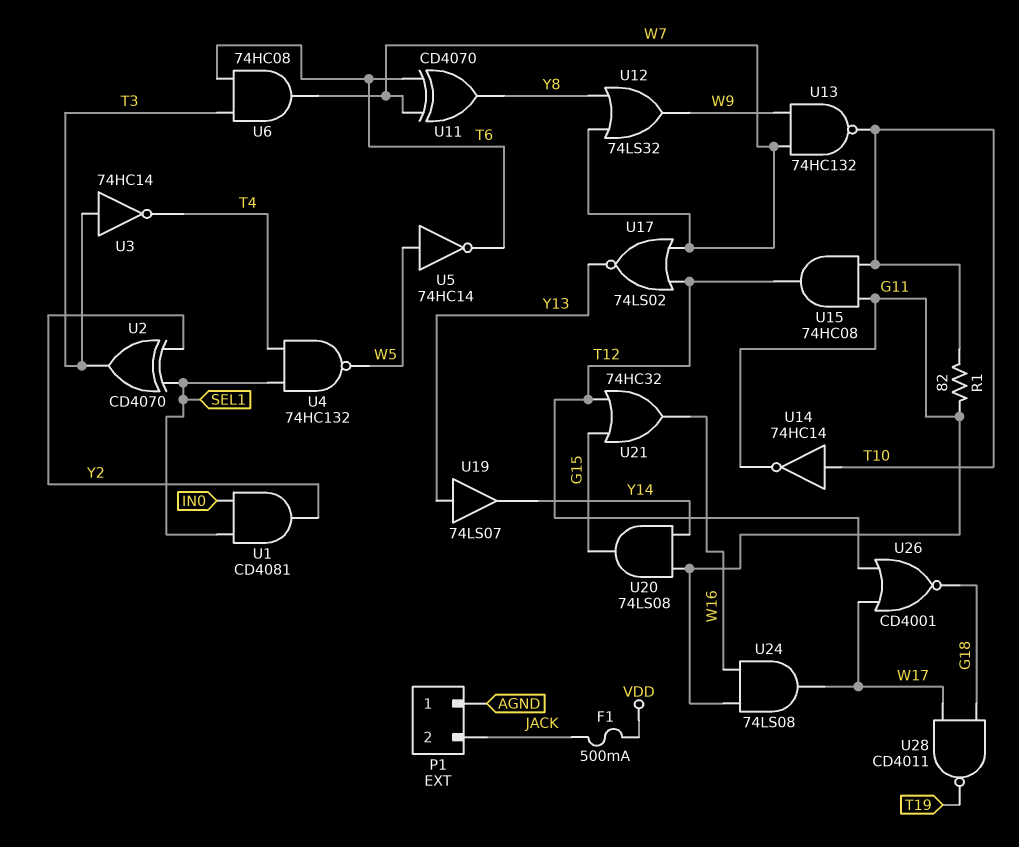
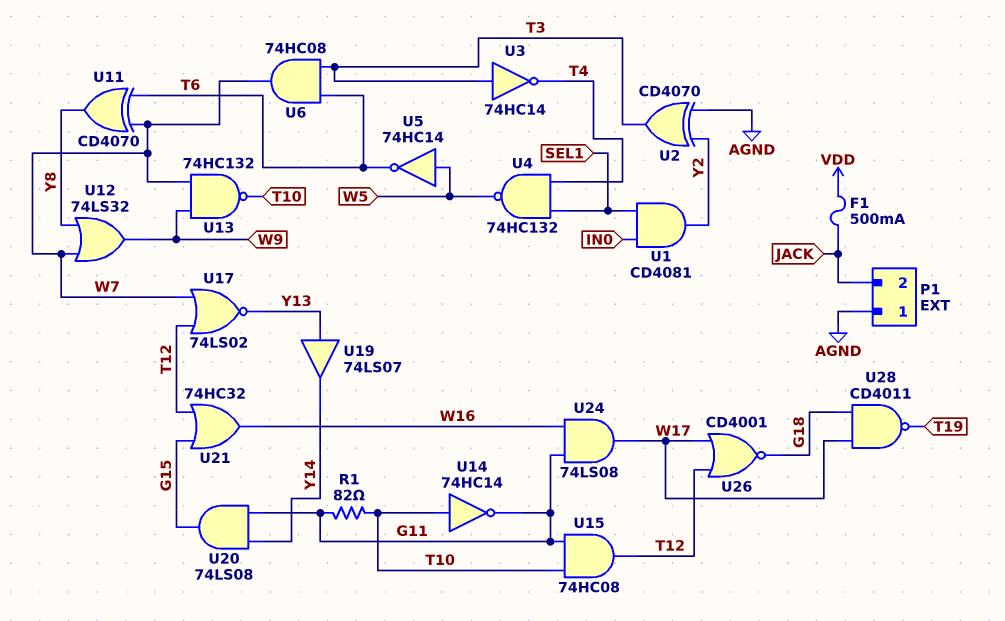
U2: XOR CD4070 (in SEL1, in Y2, out T3) -> XOR CD4070 (in AGND, in Y2, out T3)

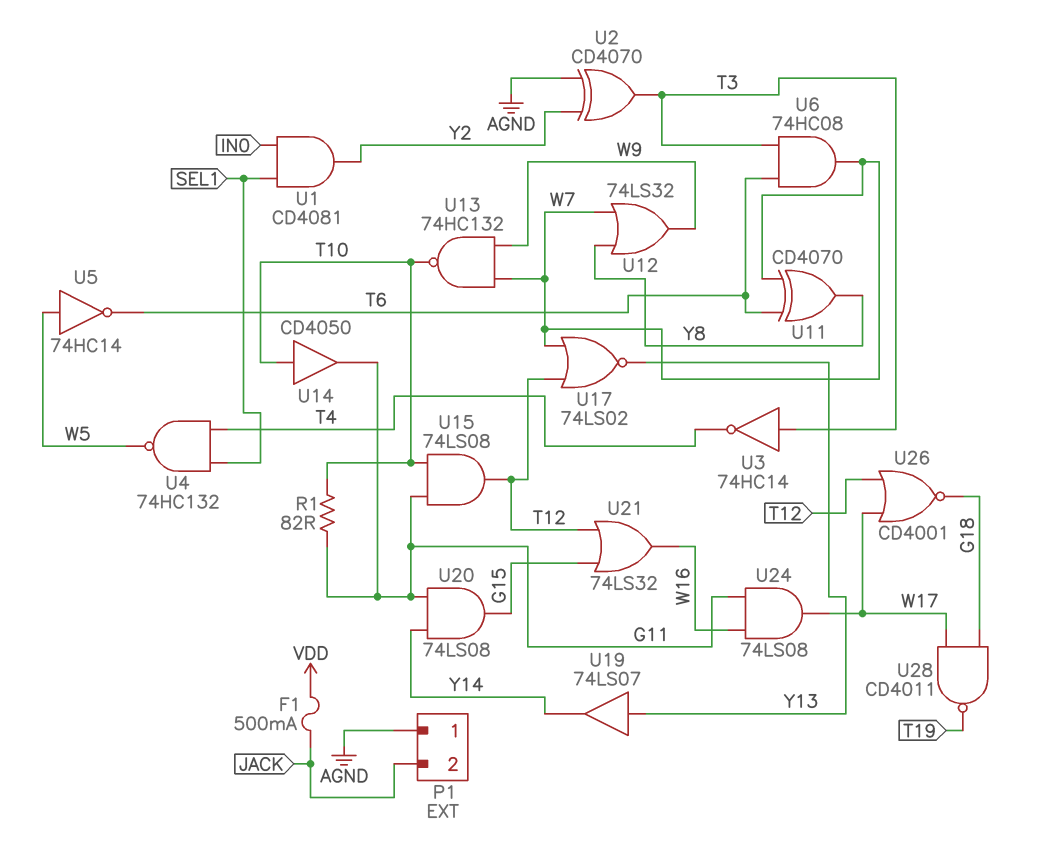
U14: NOT 74HC14 (in T10, out G11) -> buffer CD4050 (in T10, out G11)
U15: AND 74HC08 (in G11, in T10, out T12) -> AND 74LS08 (in G11, in T10, out T12)
U21: OR 74HC32 (in G15, in T12, out W16) -> OR 74LS32 (in G15, in T12, out W16)

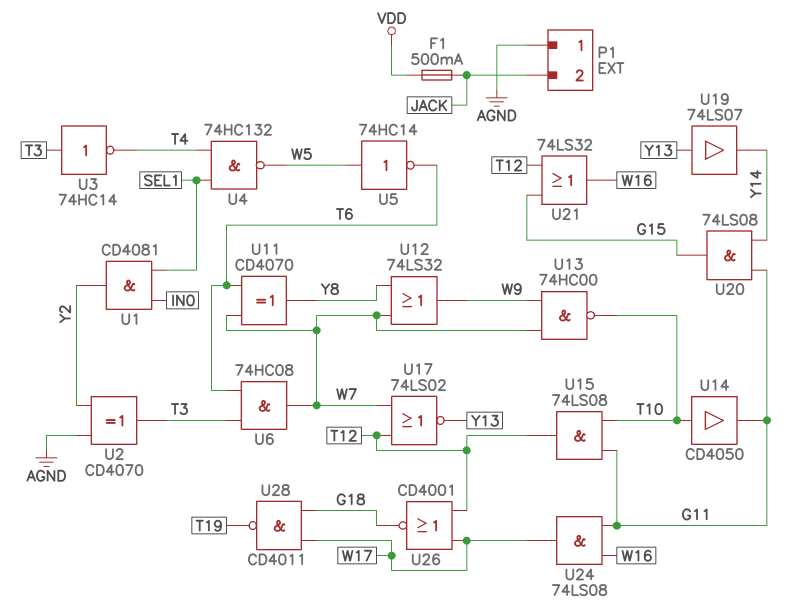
R1: 82 (G11, T10) -> none
U13: NAND 74HC132 (in W7, in W9, out T10) -> NAND 74HC00 (in W7, in W9, out T10)

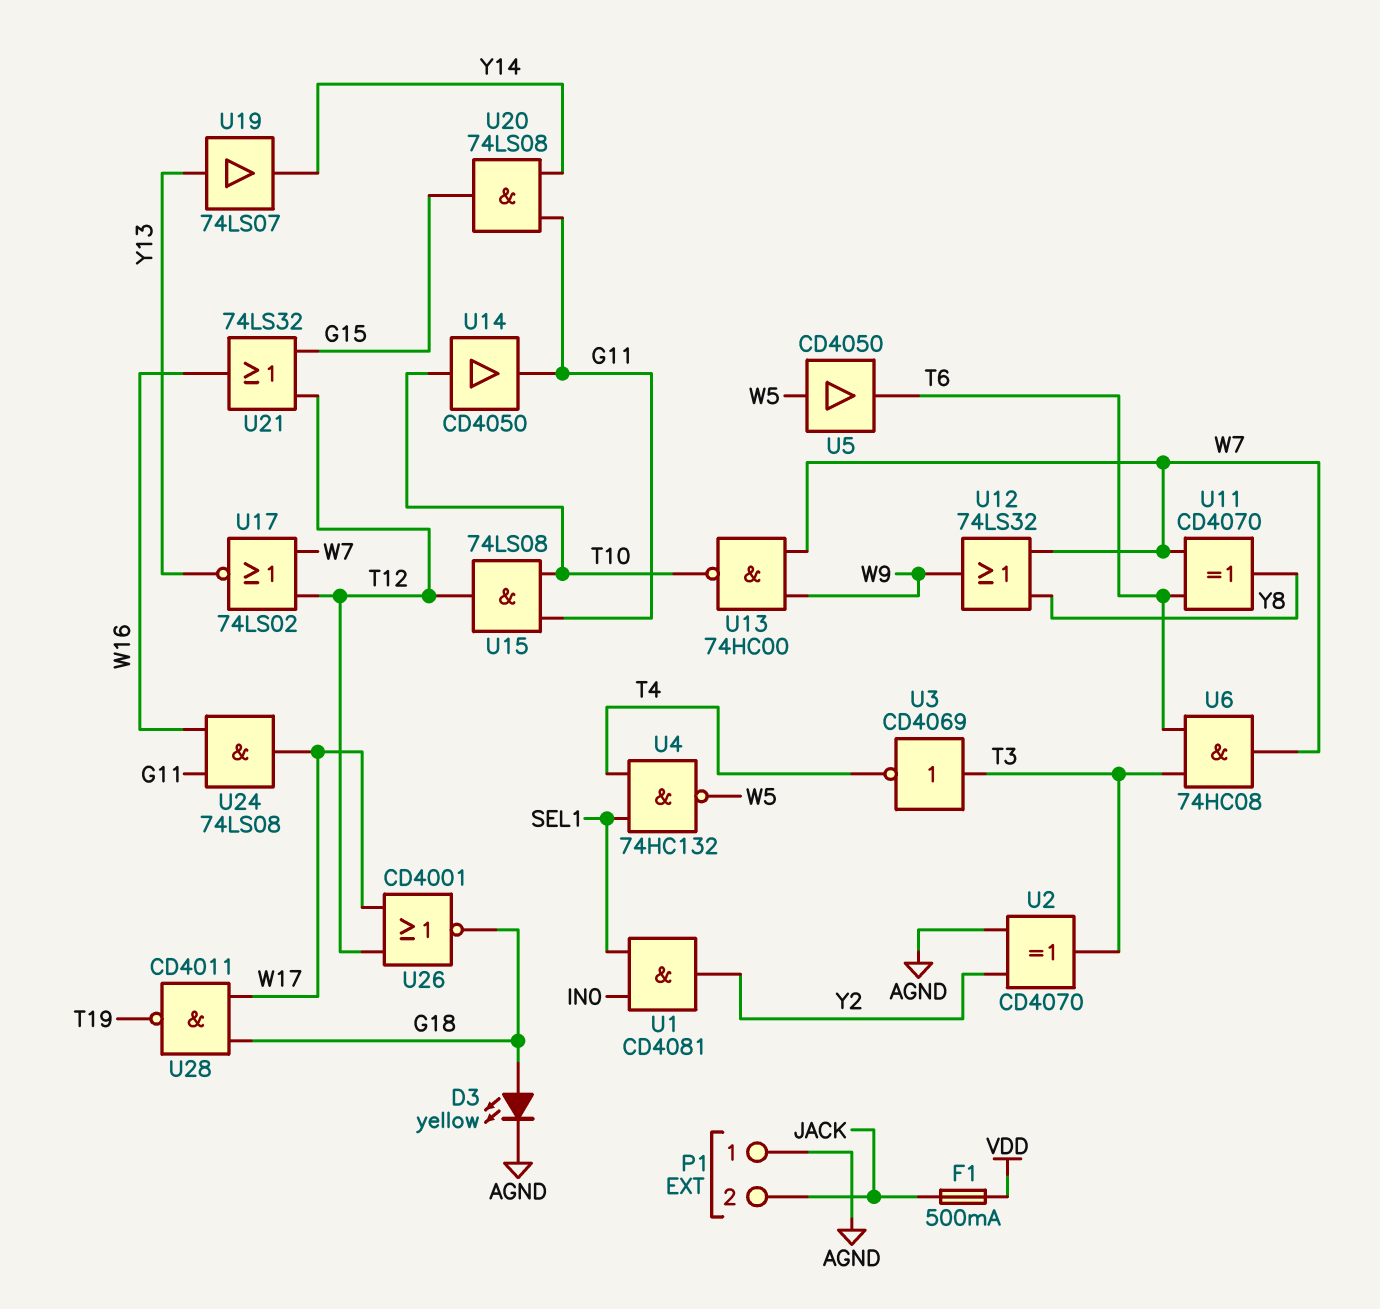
D3: none -> LED yellow (A G18, K AGND)
U3: NOT 74HC14 (in T3, out T4) -> NOT CD4069 (in T3, out T4)
U5: NOT 74HC14 (in W5, out T6) -> buffer CD4050 (in W5, out T6)

